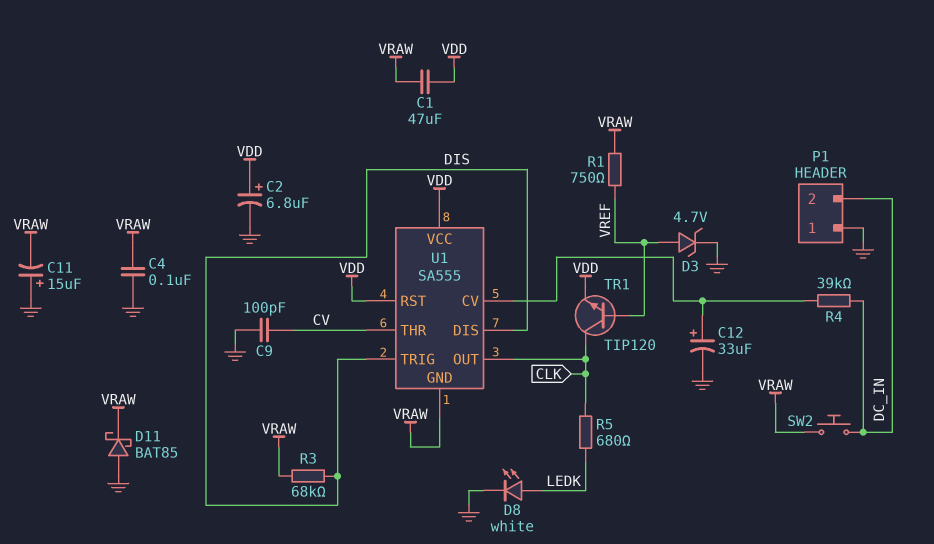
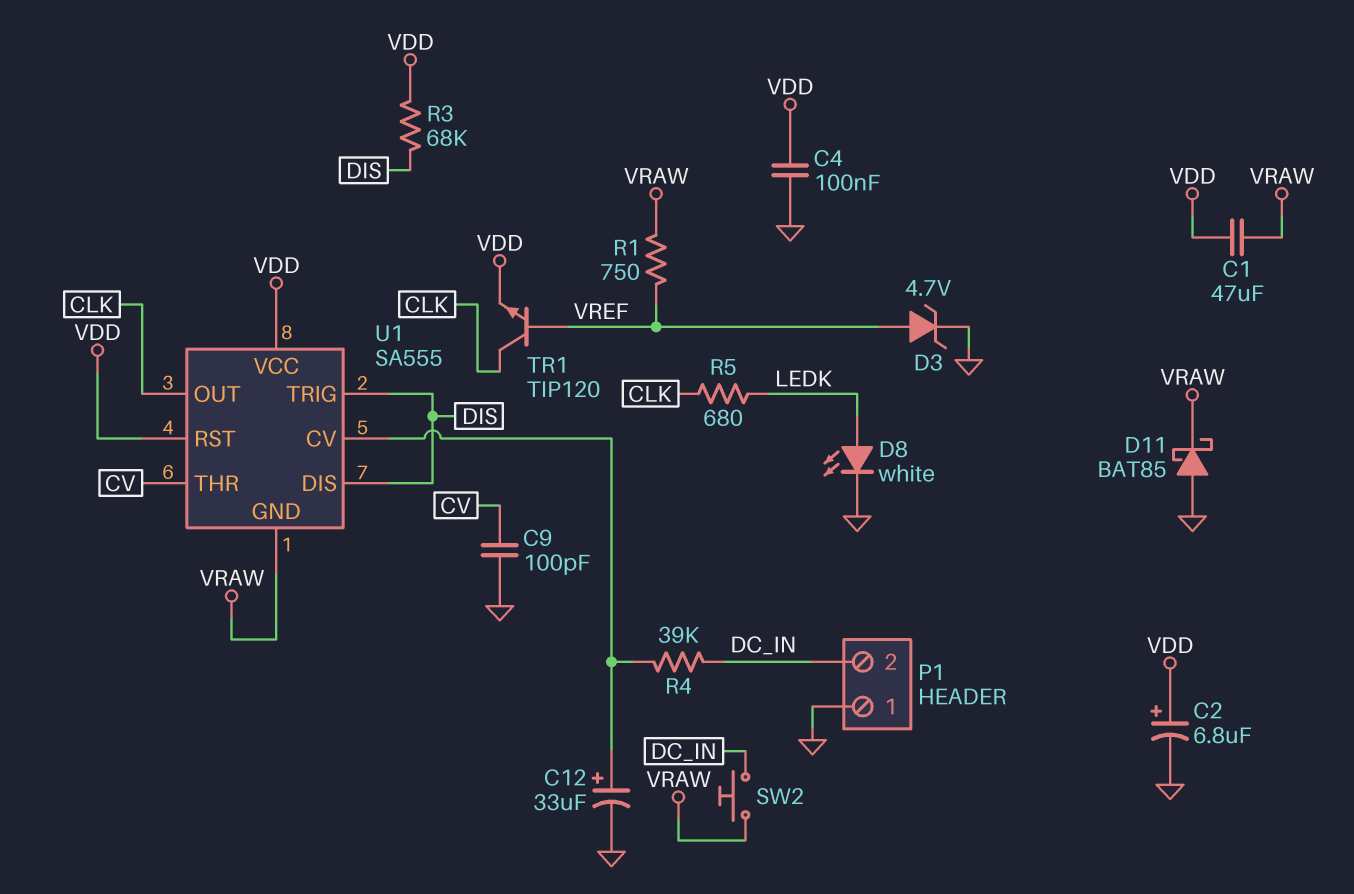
C4: 100nF (GND, VRAW) -> 100nF (GND, VDD)
C11: 15uF (plus GND, minus VRAW) -> none
R3: 68k (DIS, VRAW) -> 68k (DIS, VDD)

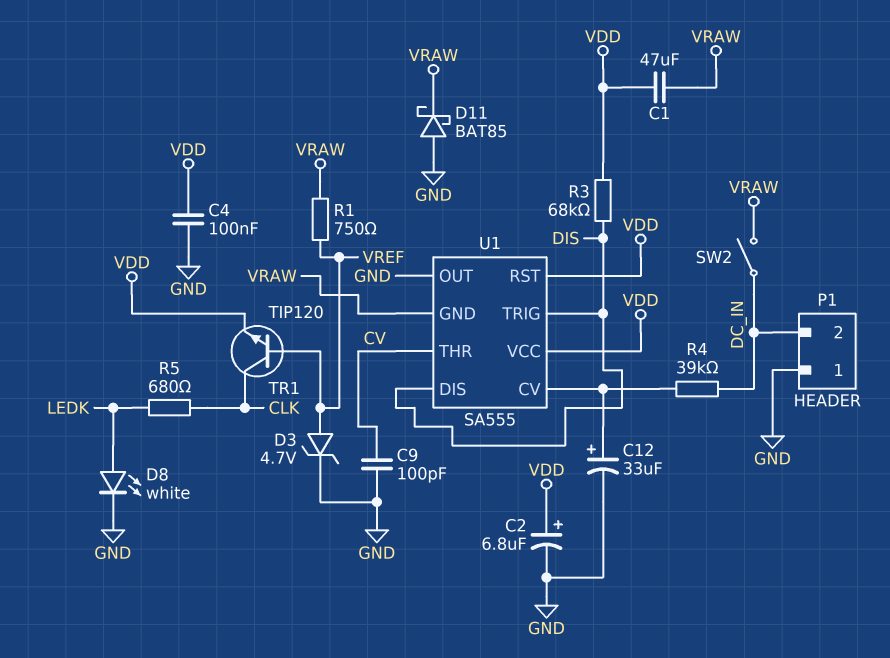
SW2: button (DC_IN, VRAW) -> switch (DC_IN, VRAW)
U1 pin OUT: CLK -> GND

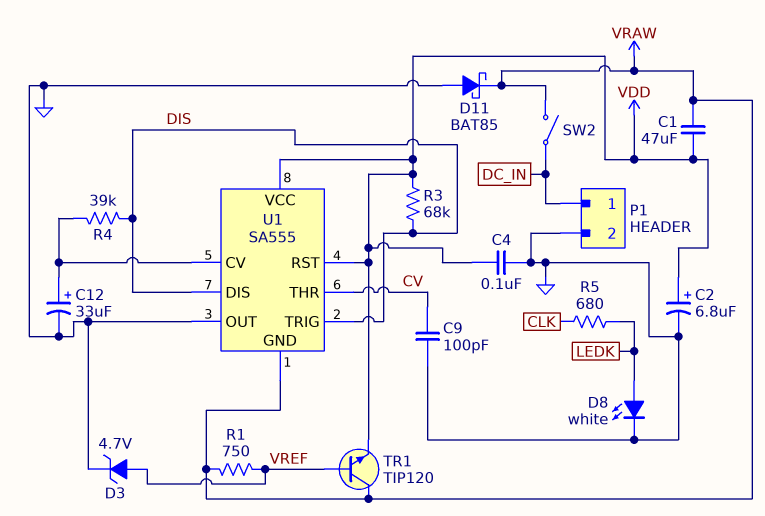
P1 pin 1: GND -> DC_IN
P1 pin 2: DC_IN -> GND
R4: 39k (DC_IN, U1/CV) -> 39k (DIS, U1/CV)
TR1: NPN TIP120 (B VREF, C CLK, E VDD) -> NPN TIP120 (B VREF, C VRAW, E VDD)

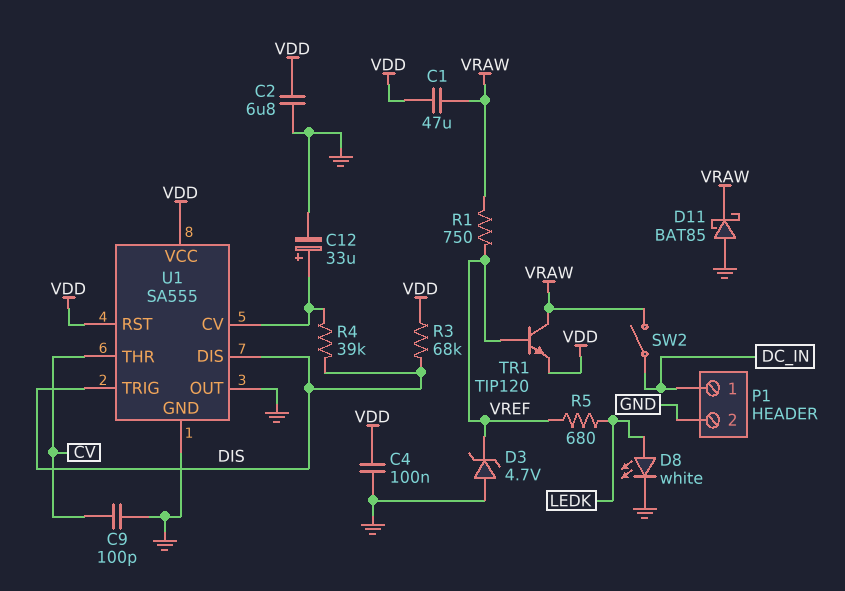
C2: 6.8uF (plus VDD, minus GND) -> 6.8uF (GND, VDD)
D3: zener 4.7V (A VREF, K GND) -> zener 4.7V (A GND, K VREF)
R5: 680 (CLK, LEDK) -> 680 (LEDK, VREF)
U1 pin GND: VRAW -> GND

